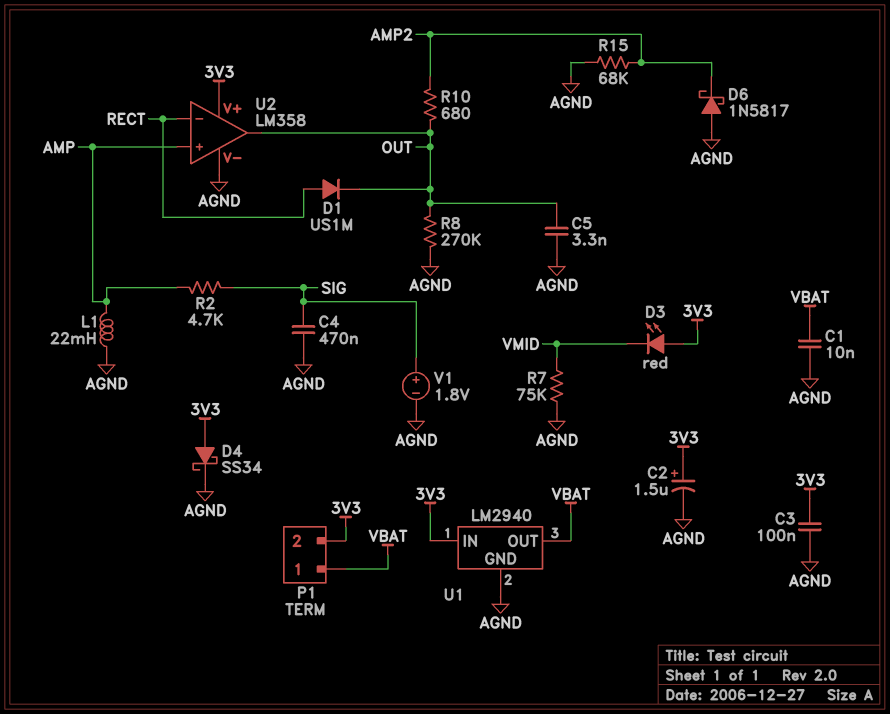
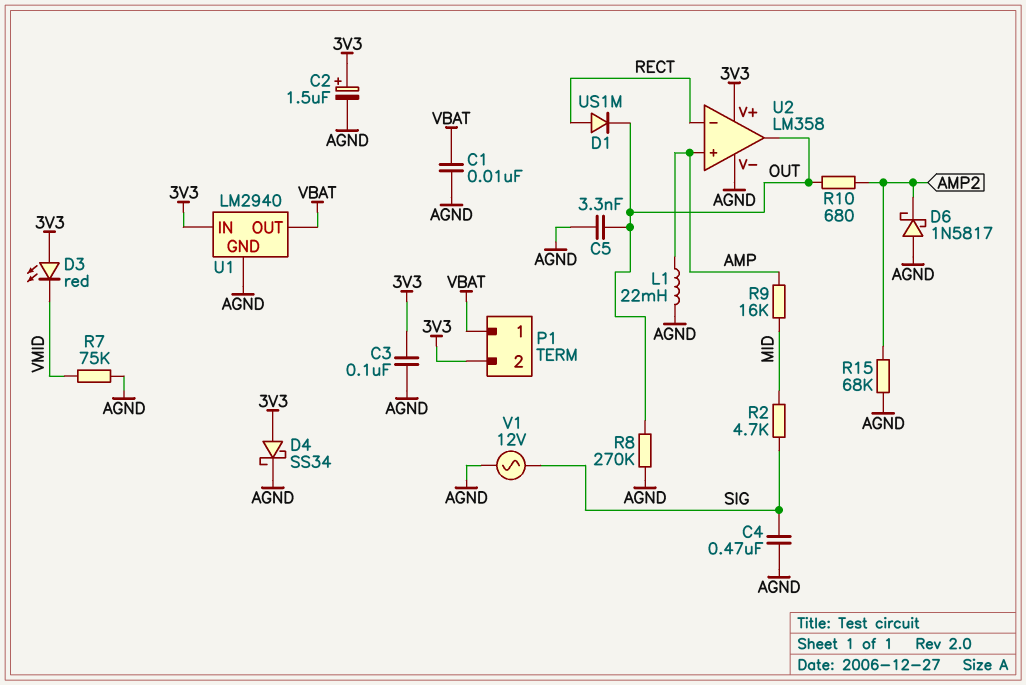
R2: 4.7k (AMP, SIG) -> 4.7k (MID, SIG)
R9: none -> 16k (AMP, MID)
V1: 1.8V (plus SIG, minus AGND) -> AC 12V (AGND, SIG)

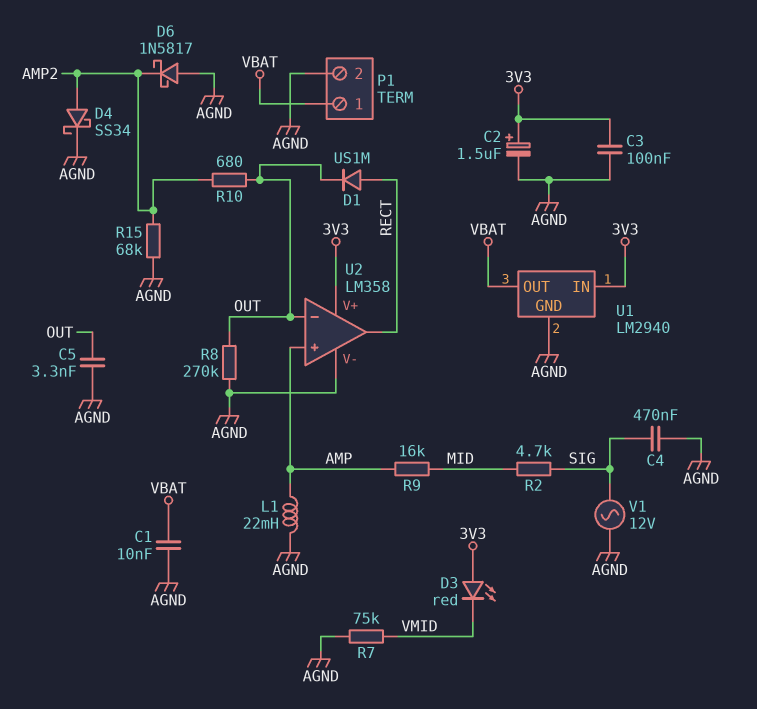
D4: schottky SS34 (A 3V3, K AGND) -> schottky SS34 (A AMP2, K AGND)
P1 pin 2: 3V3 -> AGND
U2 pin in-: RECT -> OUT
U2 pin out: OUT -> RECT

